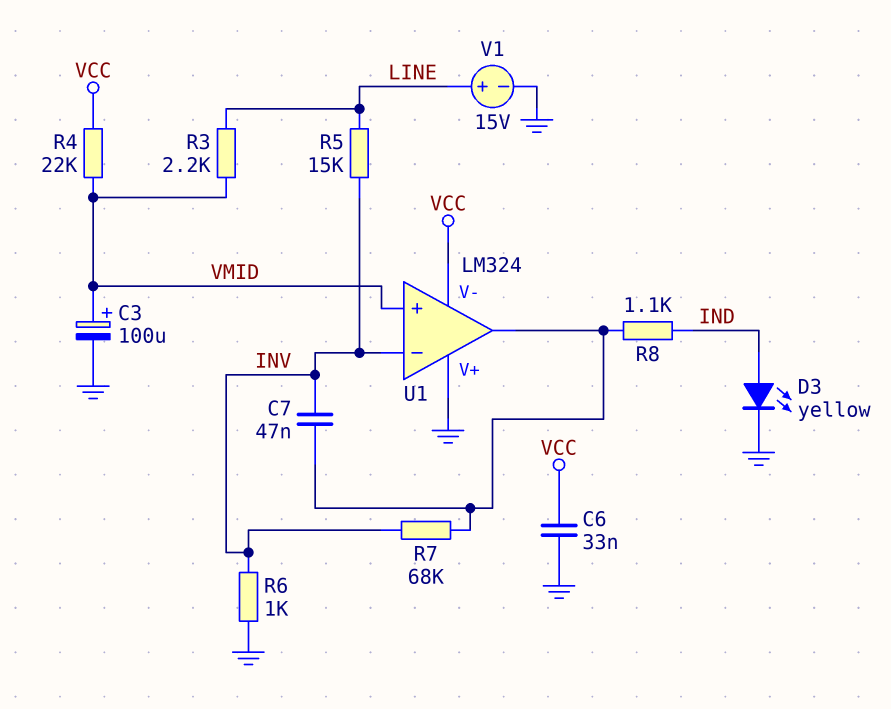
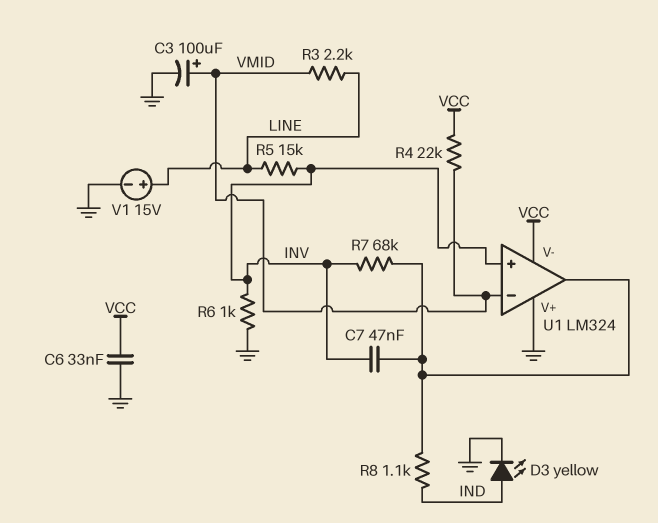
U1 pin in+: VMID -> INV
U1 pin in-: INV -> VMID

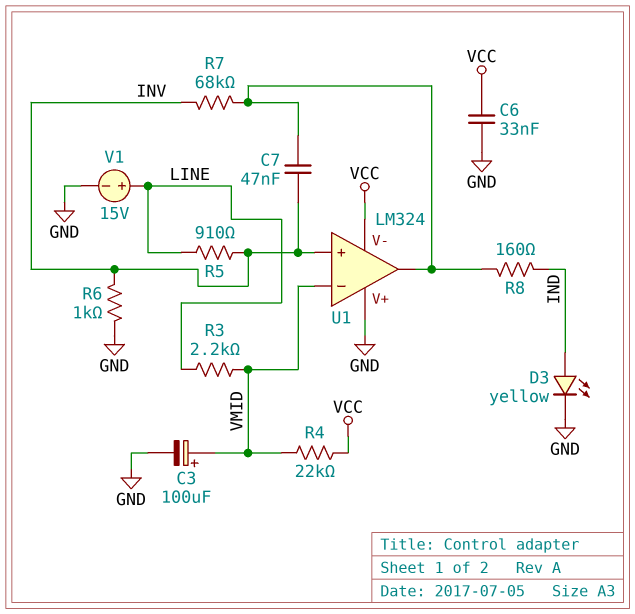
R5: 15k (INV, LINE) -> 910 (INV, LINE)
R8: 1.1k (IND, U1/out) -> 160 (IND, U1/out)

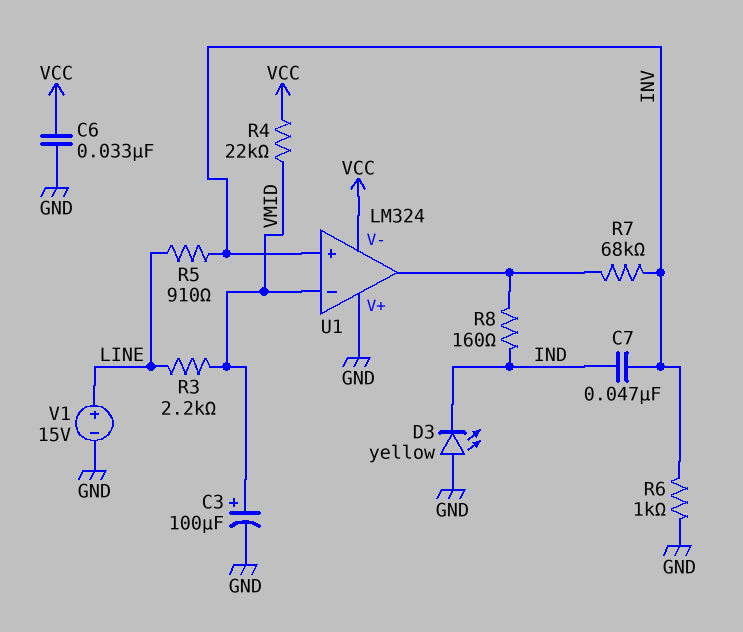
C7: 47nF (INV, U1/out) -> 47nF (IND, INV)
D3: LED yellow (A IND, K GND) -> LED yellow (A GND, K IND)

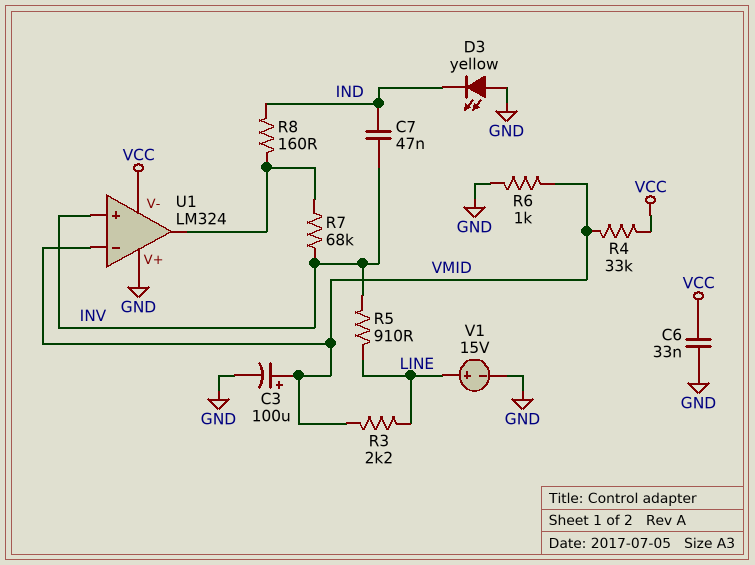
R4: 22k (VCC, VMID) -> 33k (VCC, VMID)
R6: 1k (GND, INV) -> 1k (GND, VMID)

